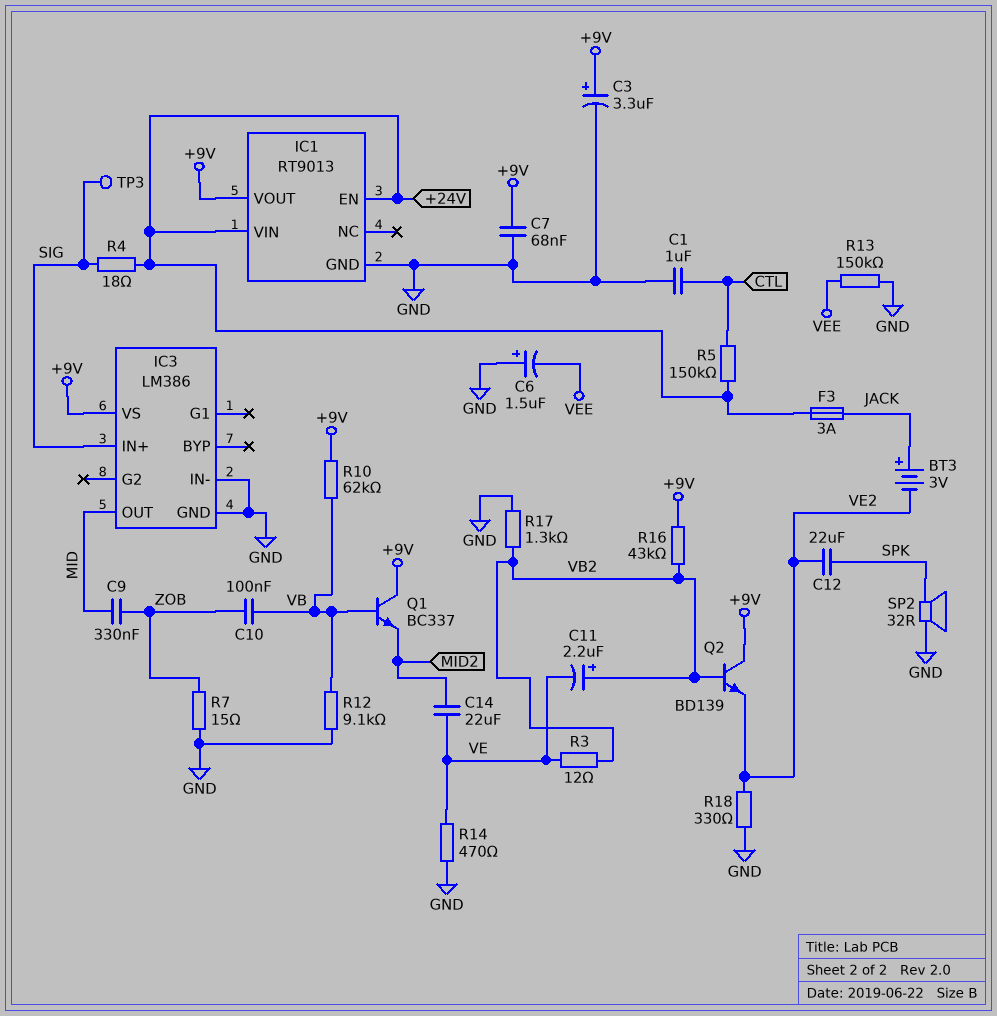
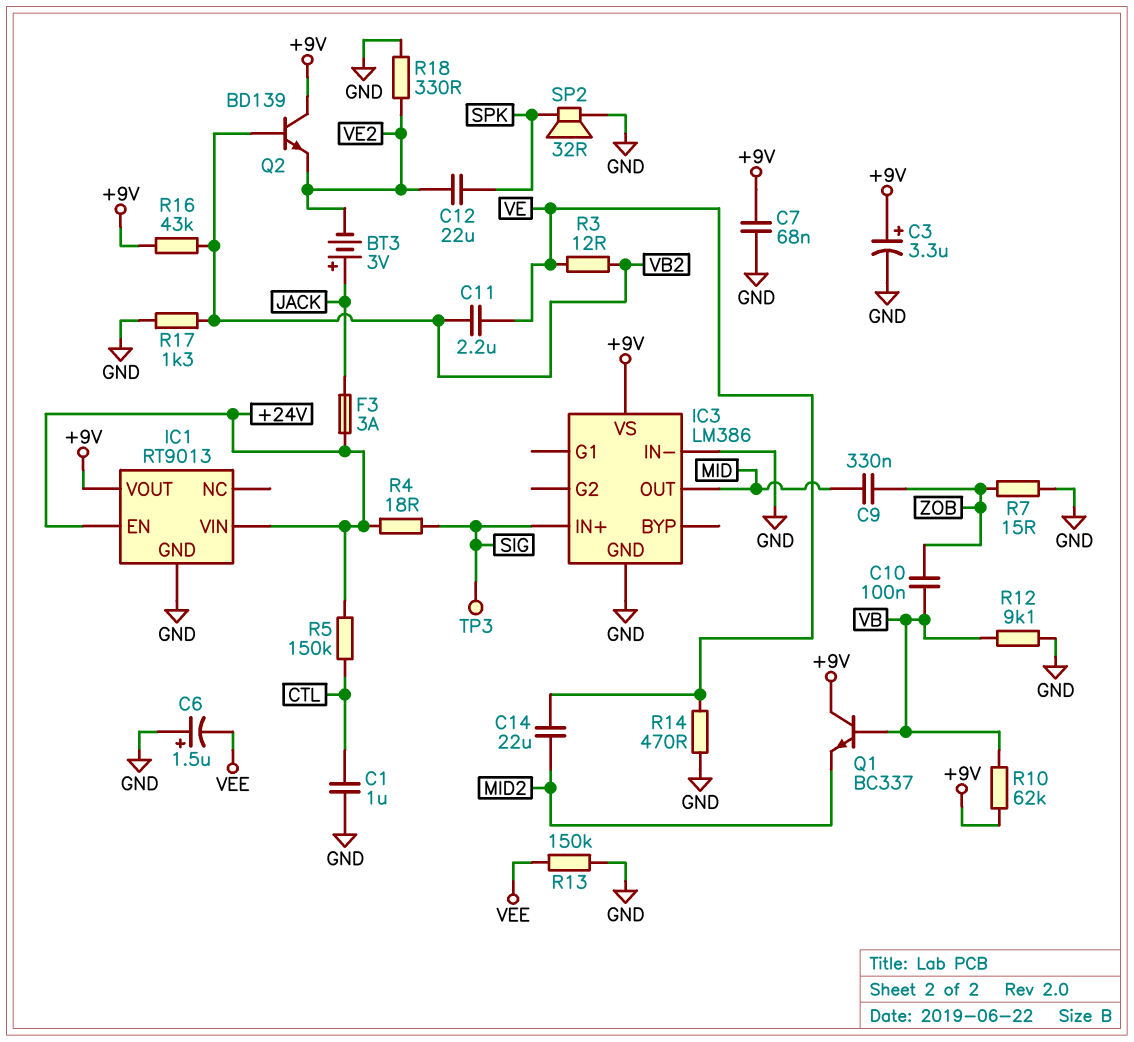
C11: 2.2uF (plus VB2, minus VE) -> 2.2uF (VB2, VE)

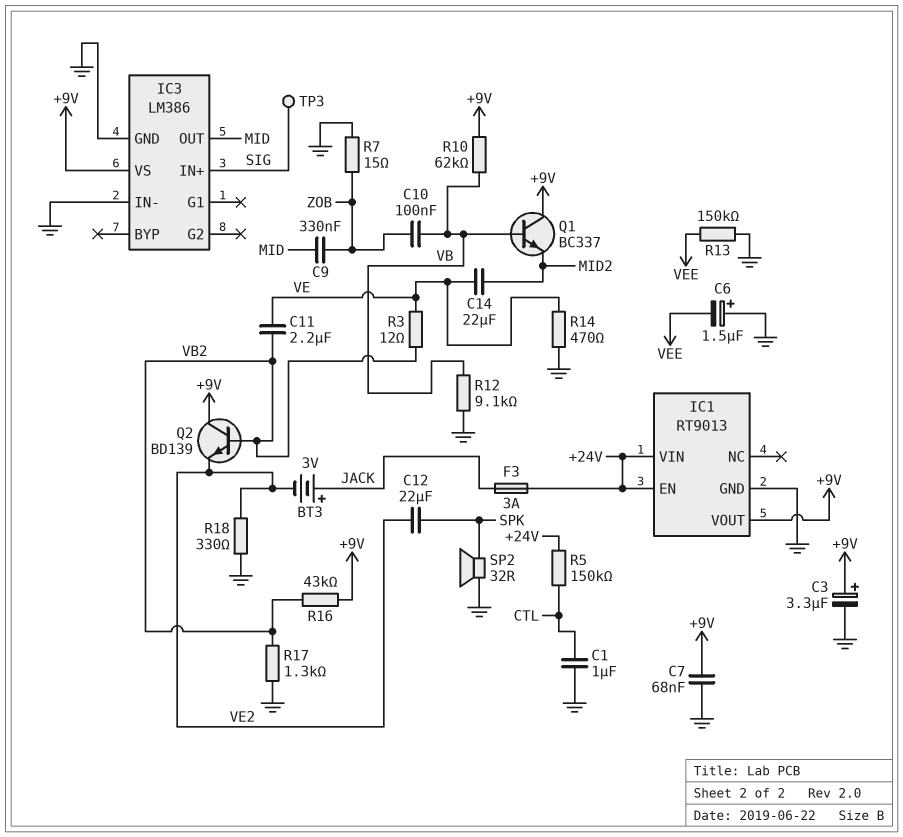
R4: 18 (+24V, SIG) -> none

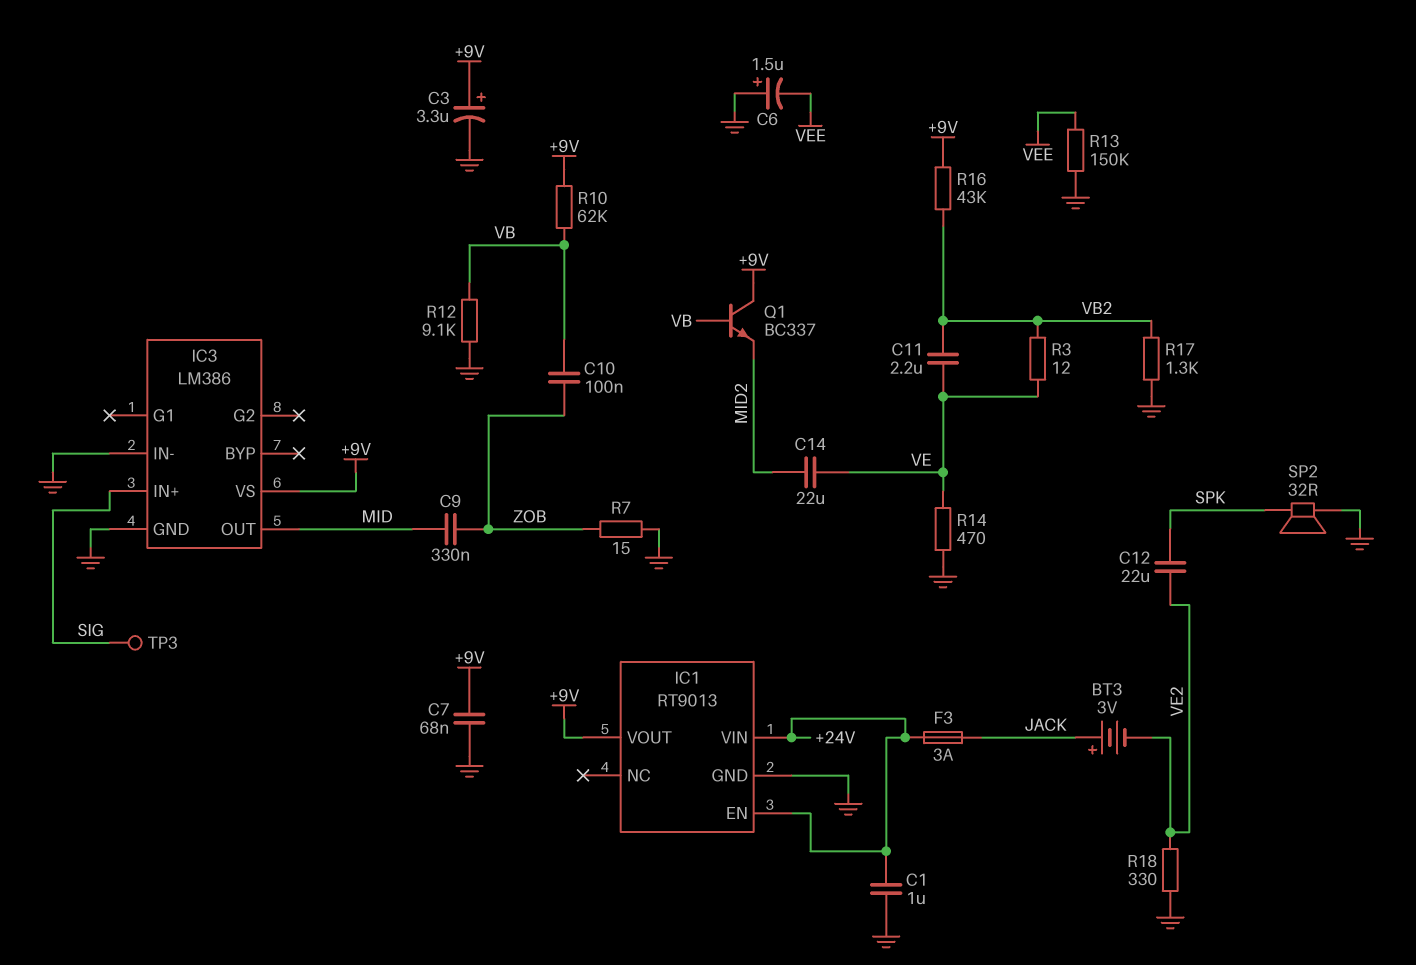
C1: 1uF (CTL, GND) -> 1uF (+24V, GND)
Q2: NPN BD139 (B VB2, C +9V, E VE2) -> none
R5: 150k (+24V, CTL) -> none

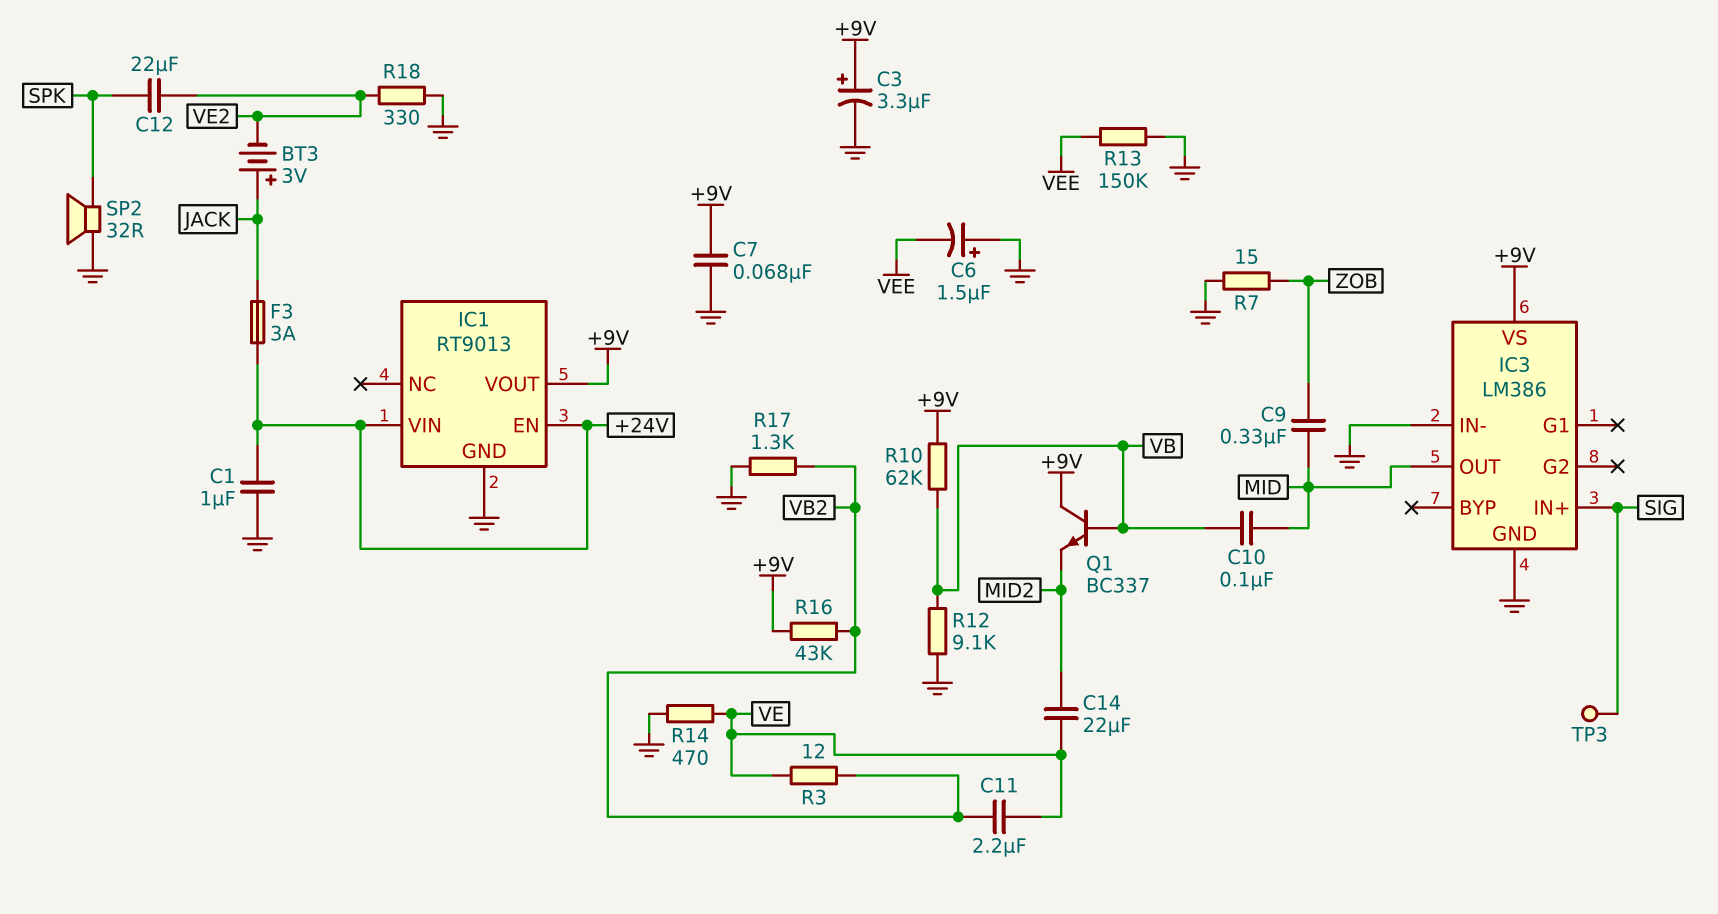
C10: 100nF (VB, ZOB) -> 100nF (MID, VB)

